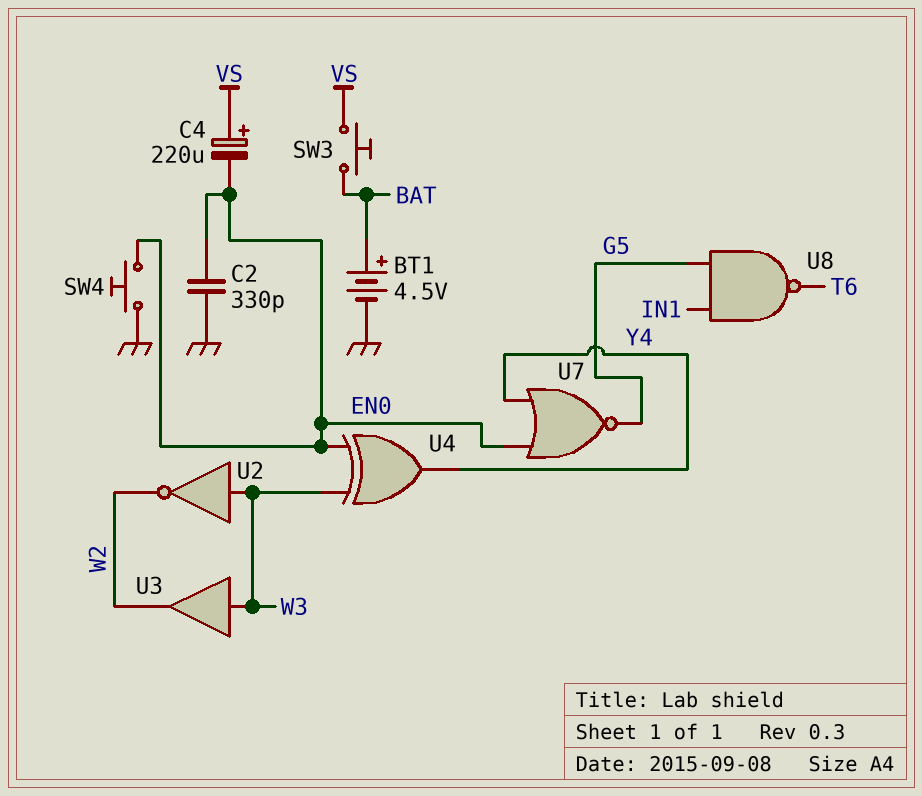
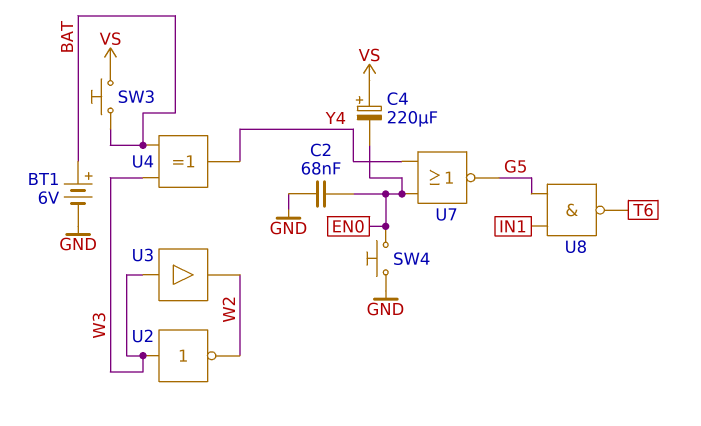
BT1: 4.5V (plus BAT, minus GND) -> 6V (plus BAT, minus GND)
C2: 330pF (EN0, GND) -> 68nF (EN0, GND)
U4: XOR (in EN0, in W3, out Y4) -> XOR (in BAT, in W3, out Y4)

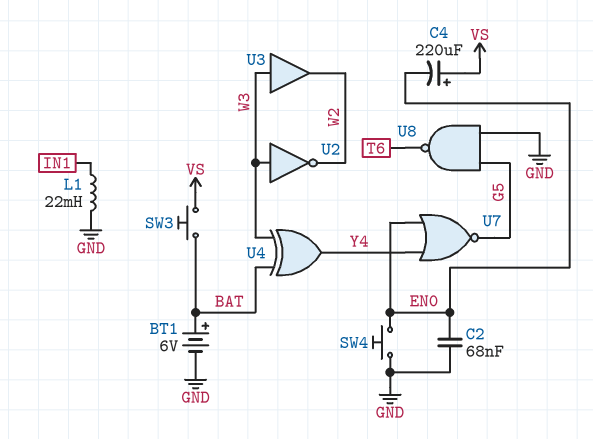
L1: none -> 22mH (GND, IN1)
U8: NAND (in G5, in IN1, out T6) -> NAND (in G5, in GND, out T6)

